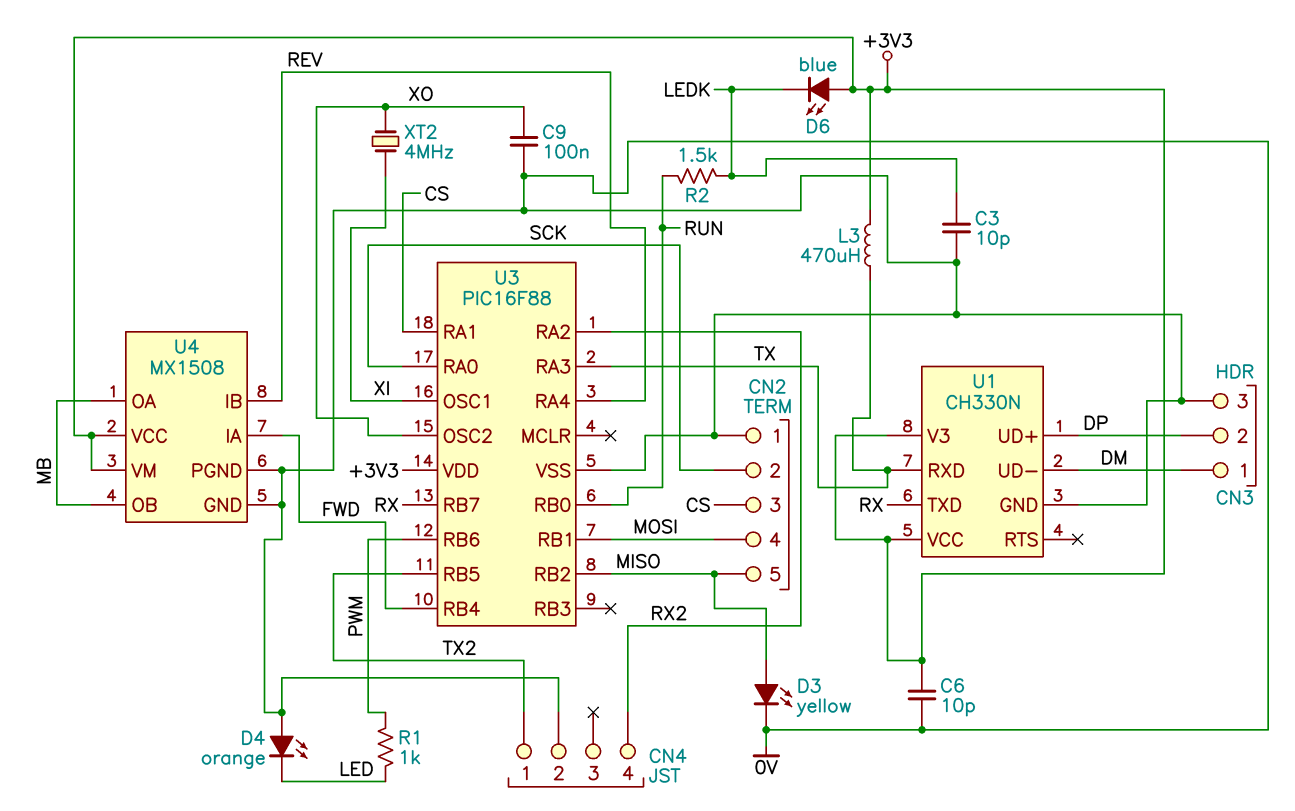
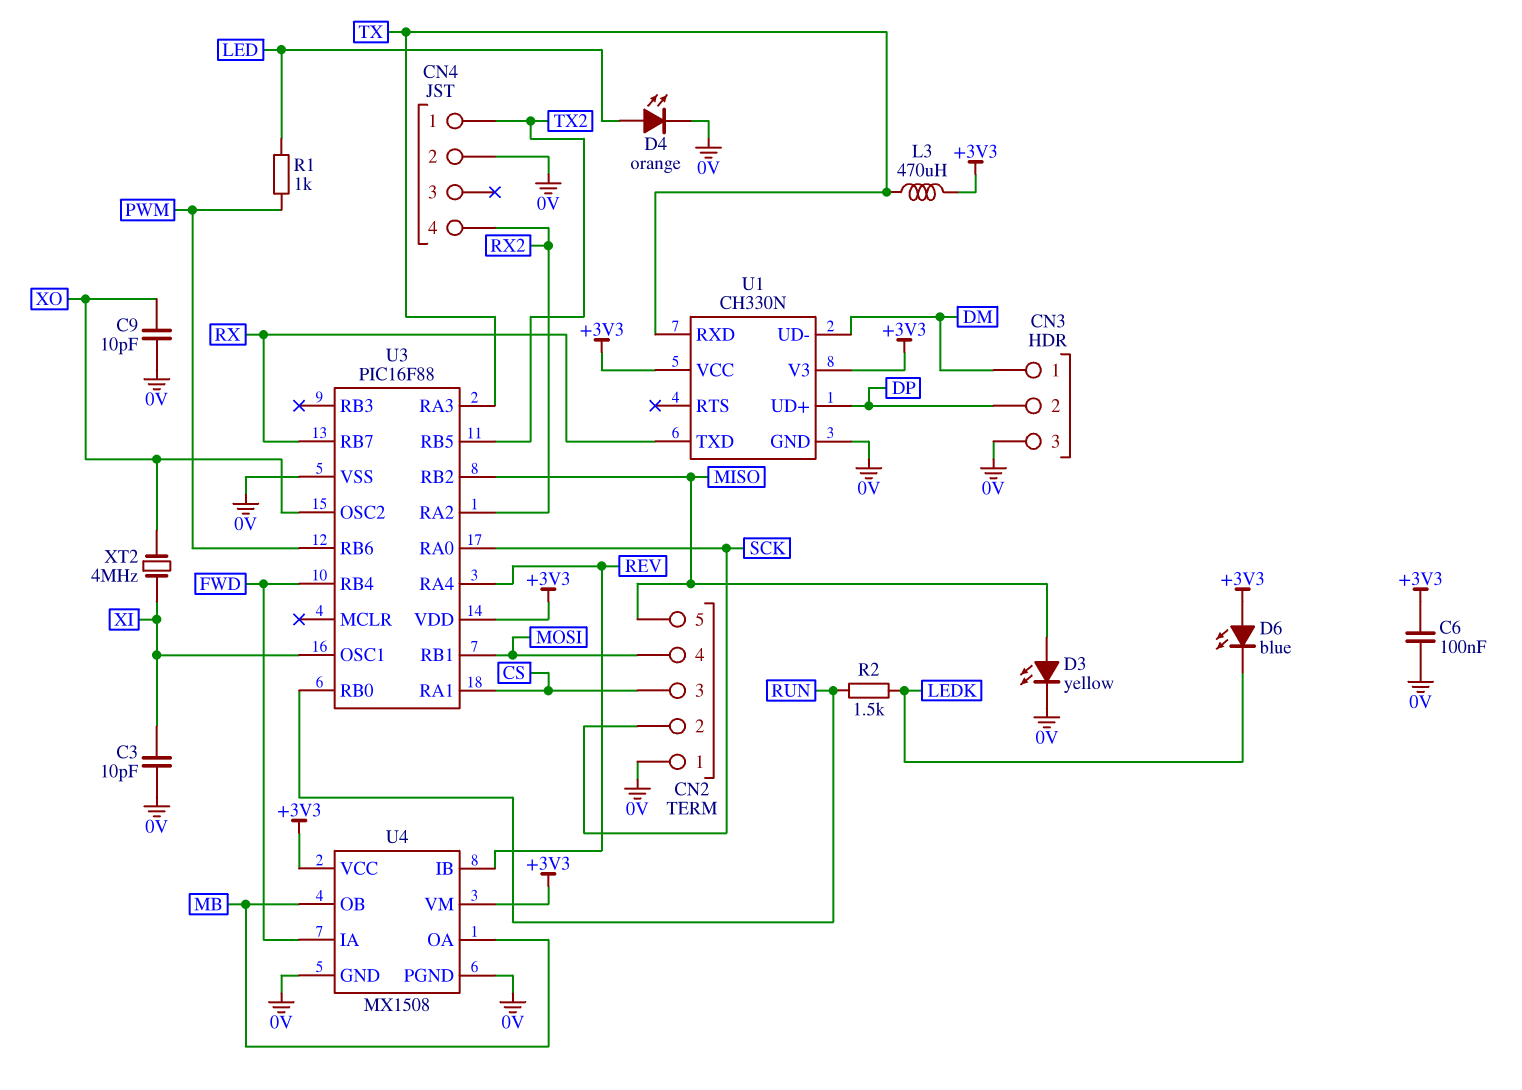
C3: 10pF (0V, LEDK) -> 10pF (0V, XI)
C6: 10pF (+3V3, 0V) -> 100nF (+3V3, 0V)
C9: 100nF (0V, XO) -> 10pF (0V, XO)
D4: LED orange (A 0V, K LED) -> LED orange (A LED, K 0V)

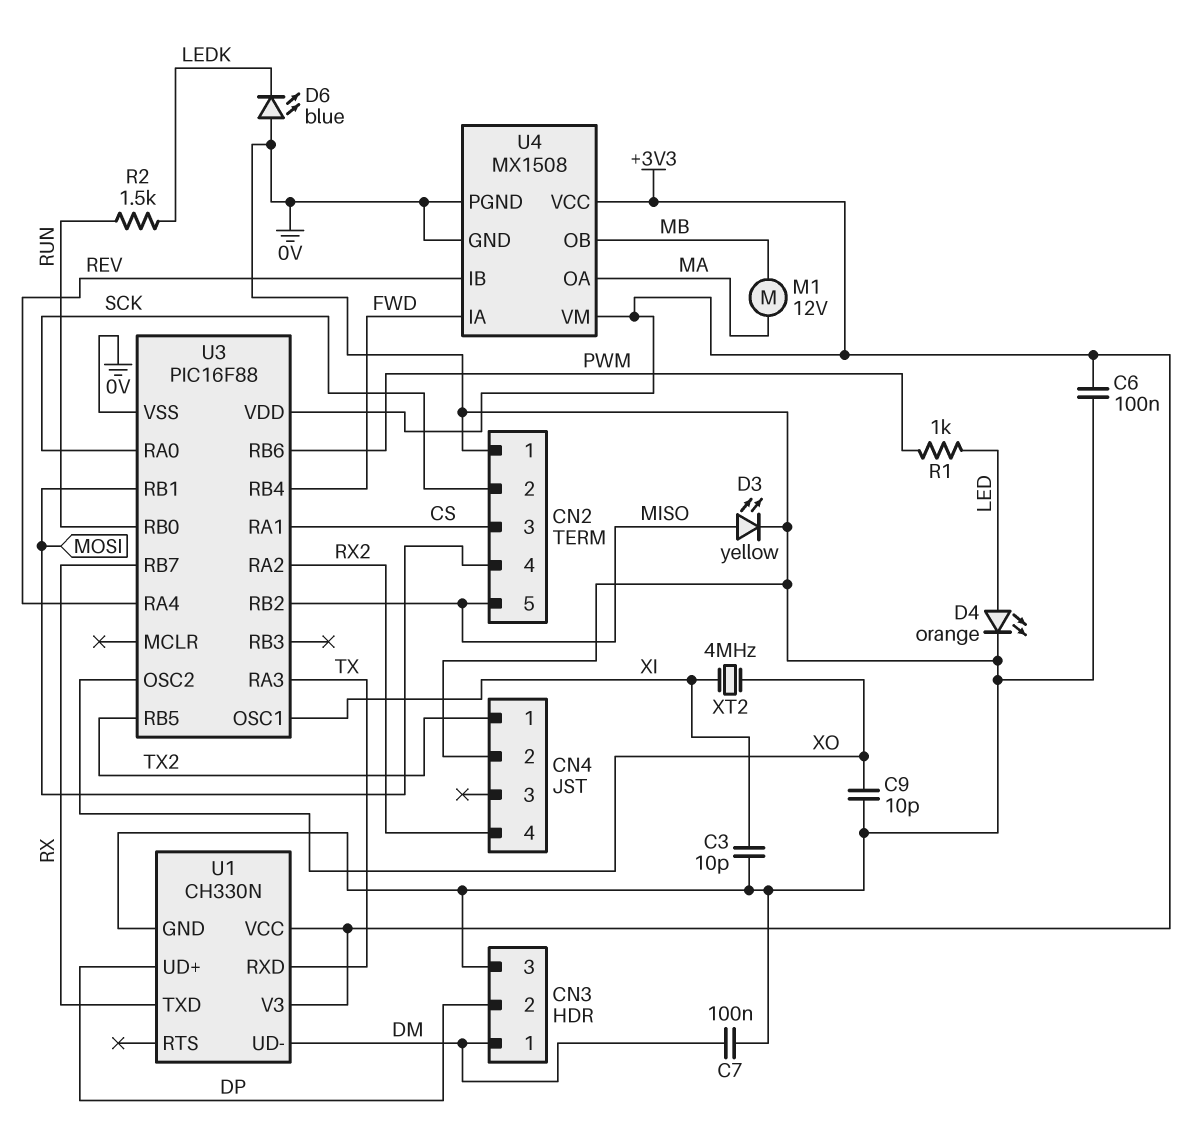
C7: none -> 100nF (0V, DM)
D6: LED blue (A +3V3, K LEDK) -> LED blue (A 0V, K LEDK)
L3: 470uH (+3V3, TX) -> none
M1: none -> motor 12V (MA, MB)
U4 pin OA: MB -> MA

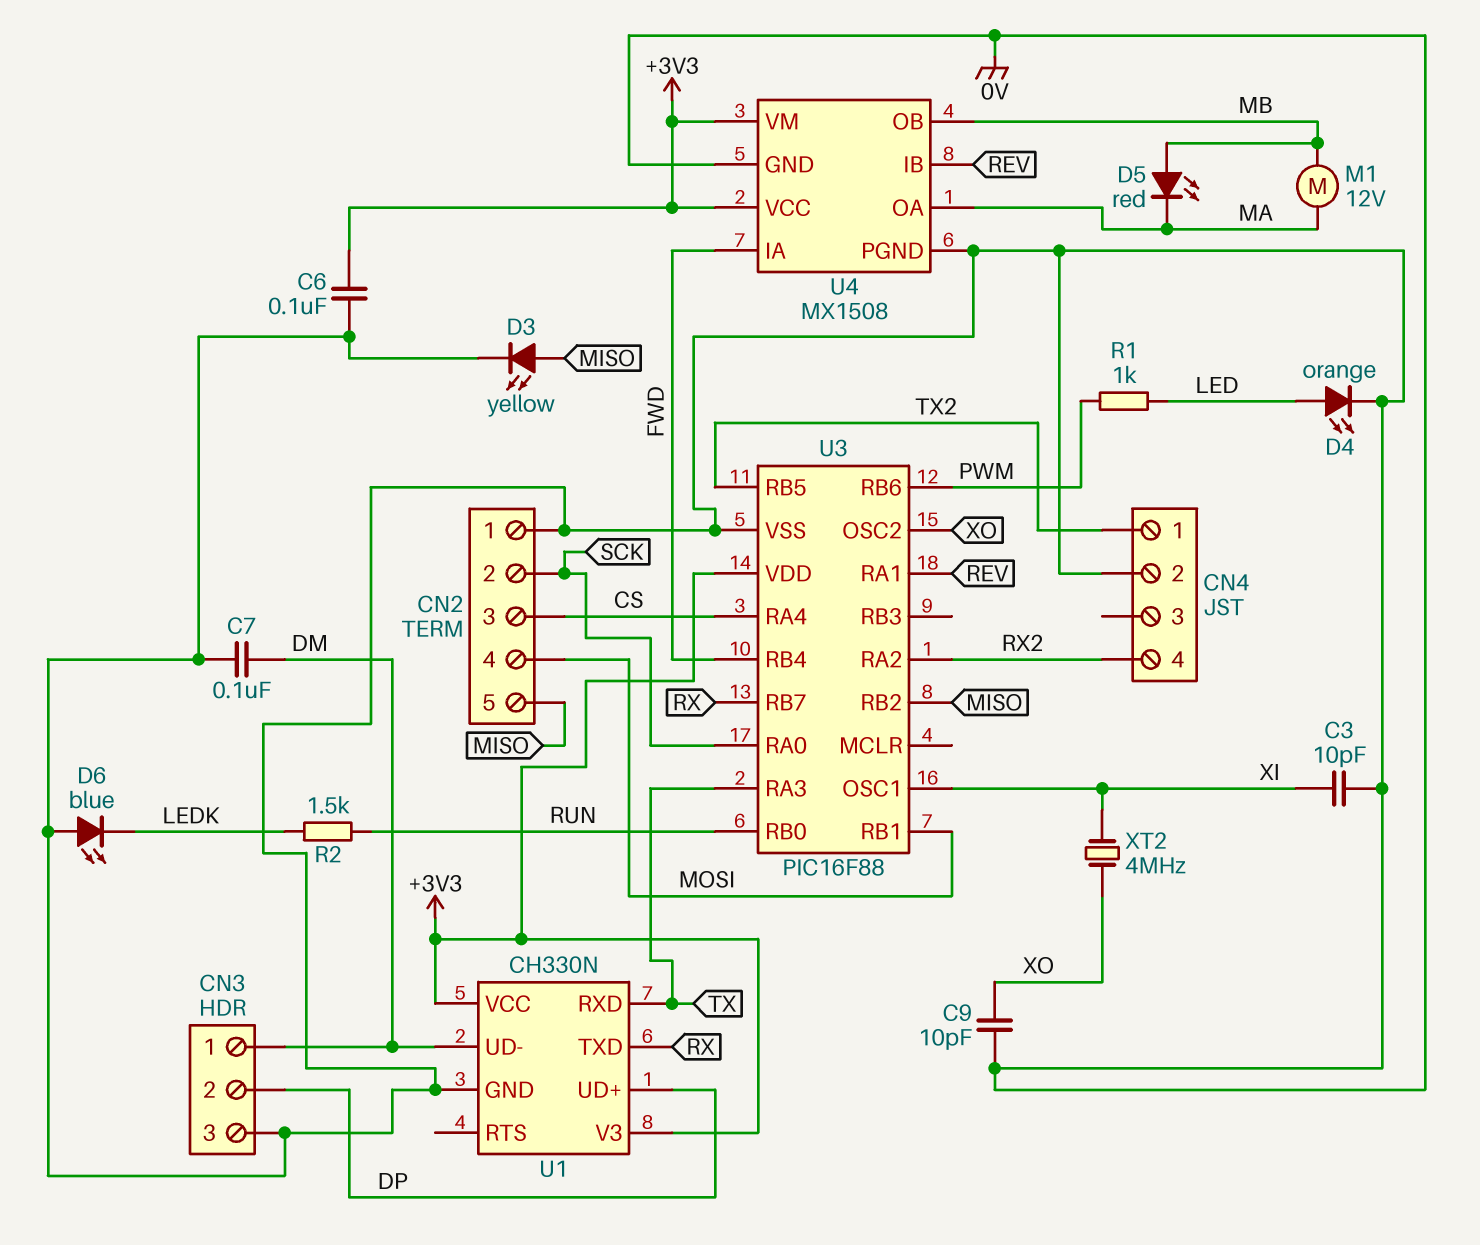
D5: none -> LED red (A MB, K MA)
U3 pin RA1: CS -> REV
U3 pin RA4: REV -> CS

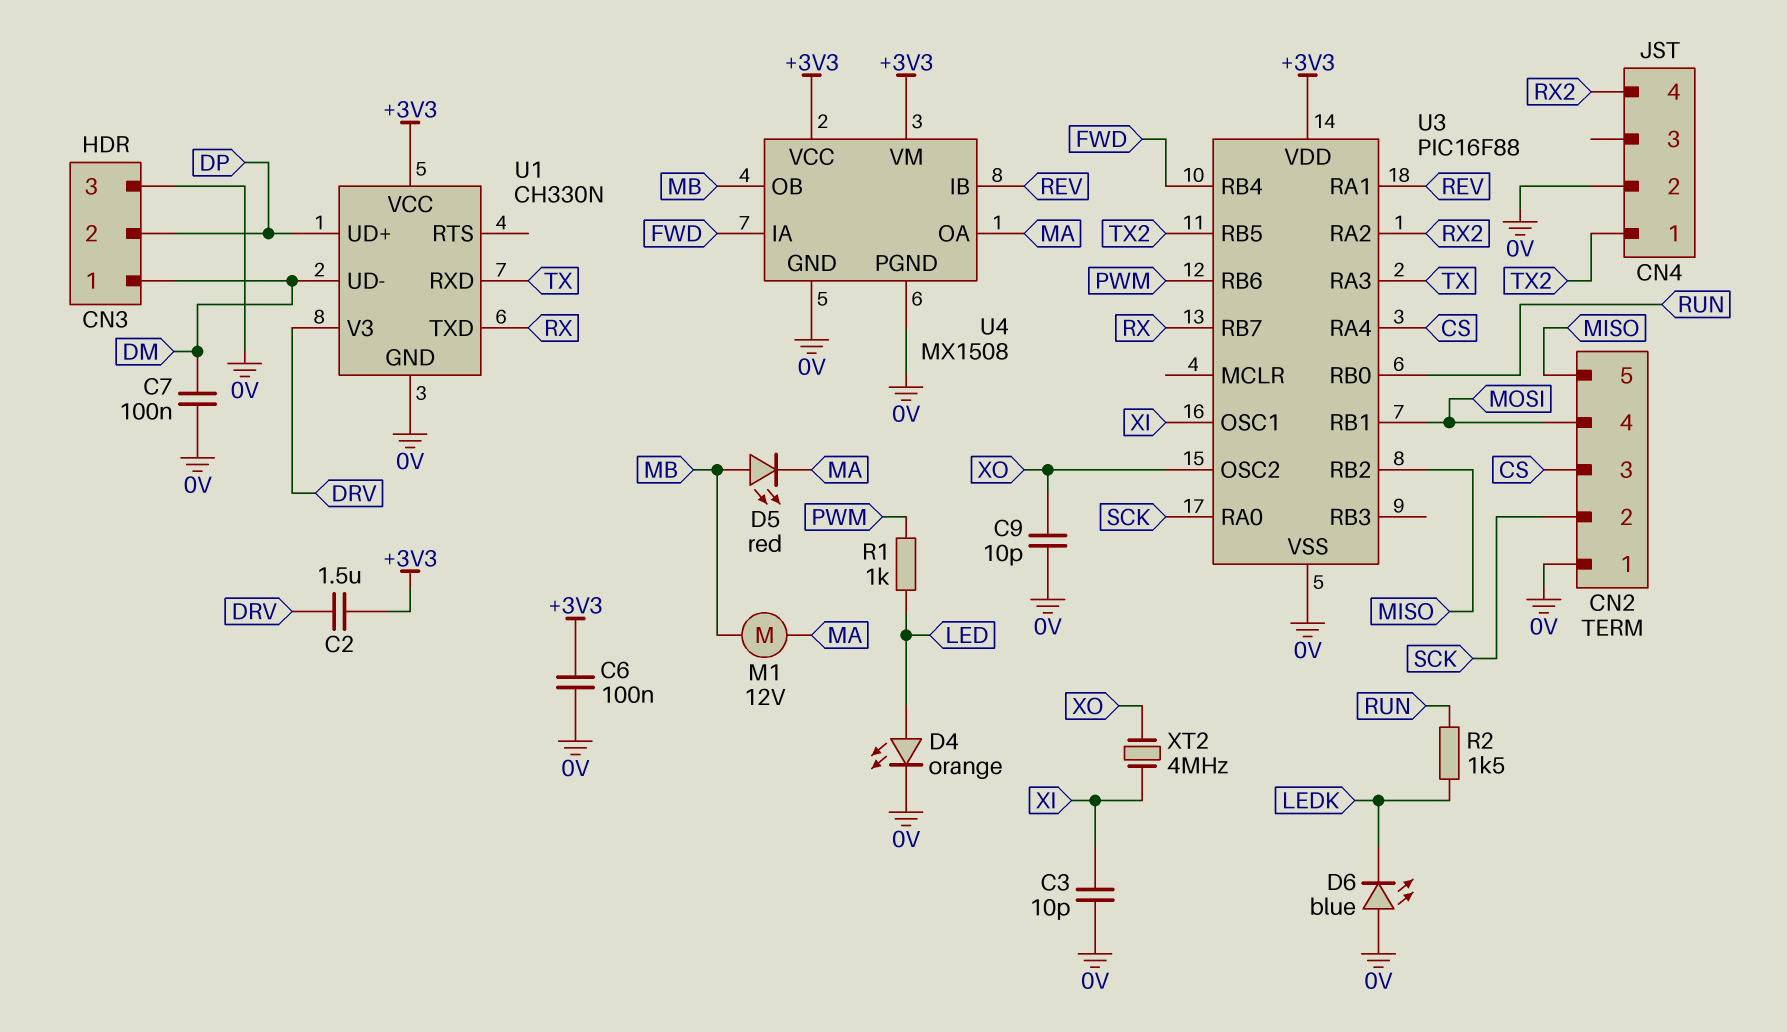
C2: none -> 1.5uF (+3V3, DRV)
D3: LED yellow (A MISO, K 0V) -> none
U1 pin V3: +3V3 -> DRV

